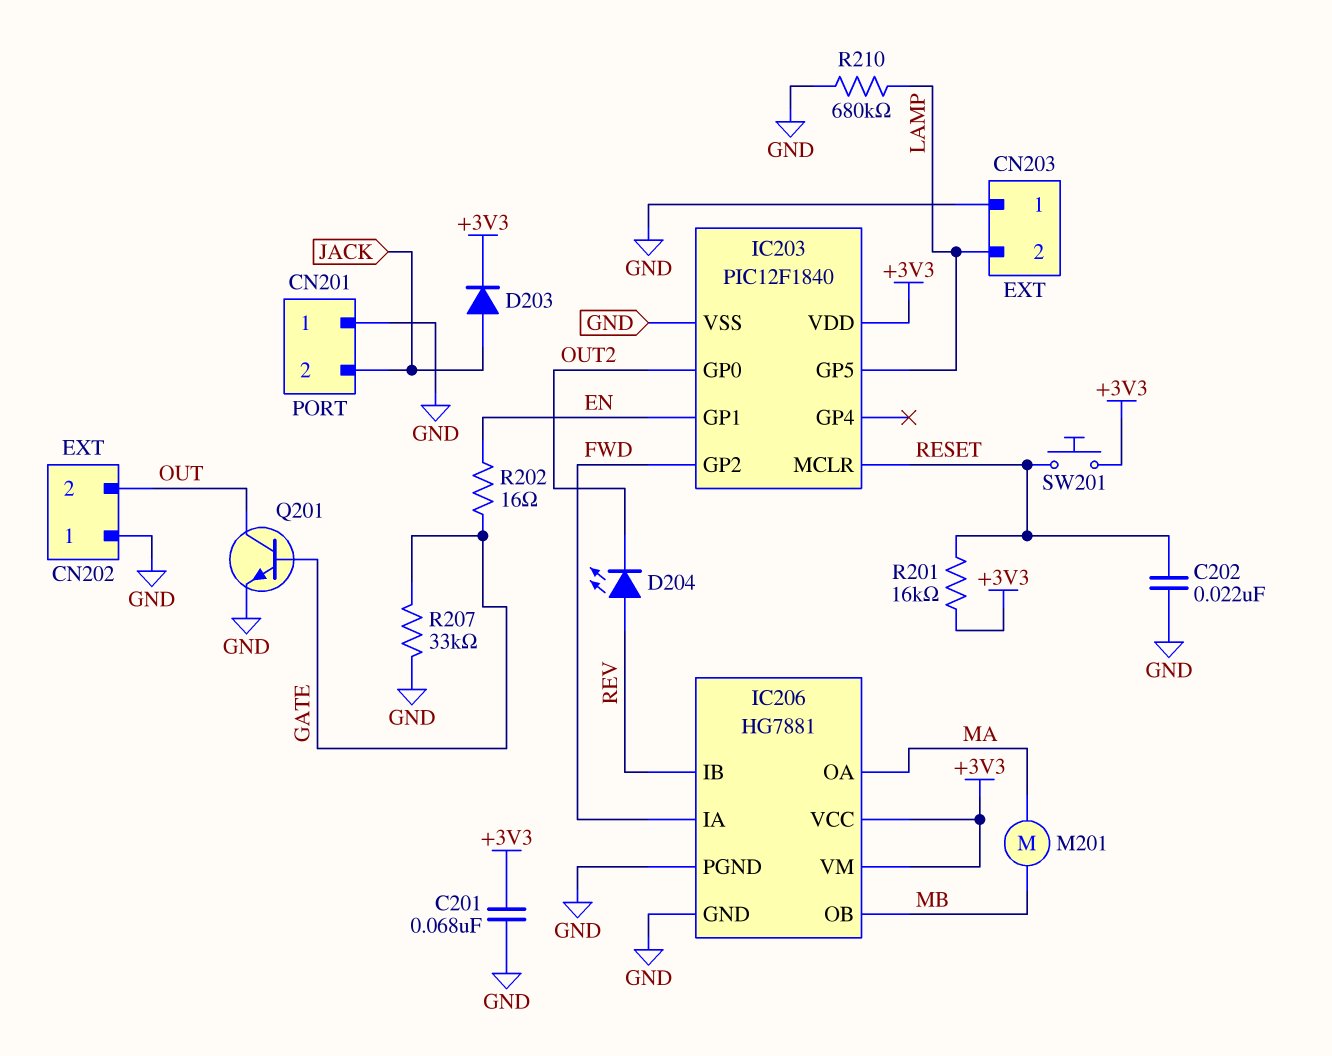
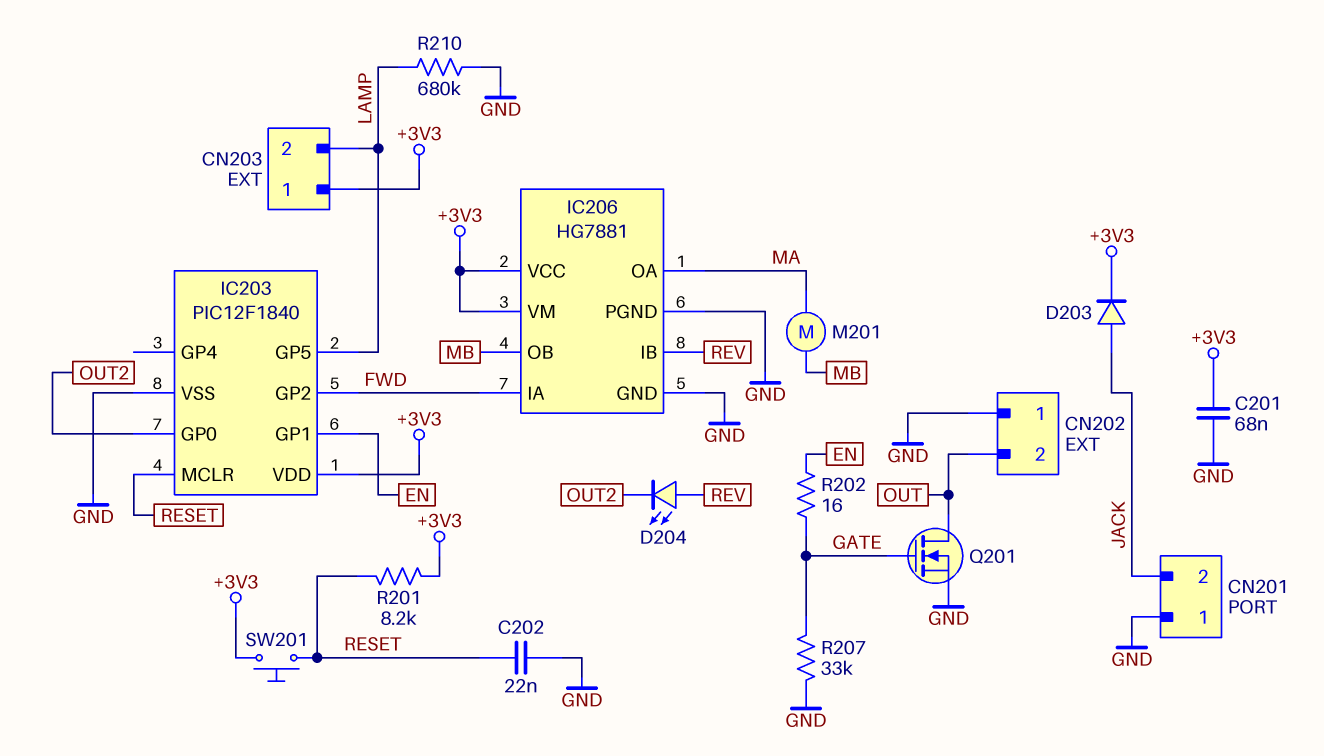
CN203 pin 1: GND -> +3V3
Q201: NPN (B GATE, C OUT, E GND) -> NMOS (G GATE, D OUT, S GND)
R201: 16k (+3V3, RESET) -> 8.2k (+3V3, RESET)

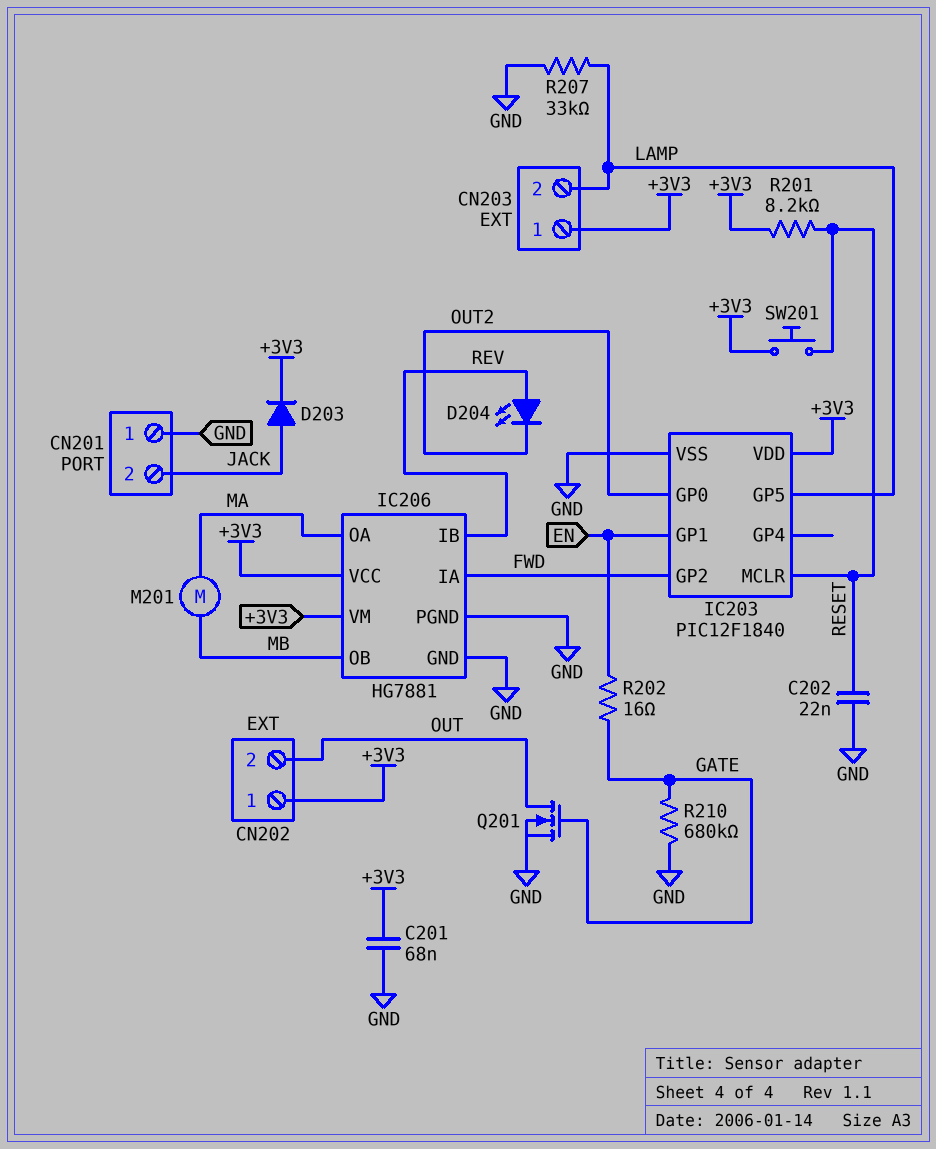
CN202 pin 1: GND -> +3V3
R207: 33k (GATE, GND) -> 33k (GND, LAMP)
R210: 680k (GND, LAMP) -> 680k (GATE, GND)

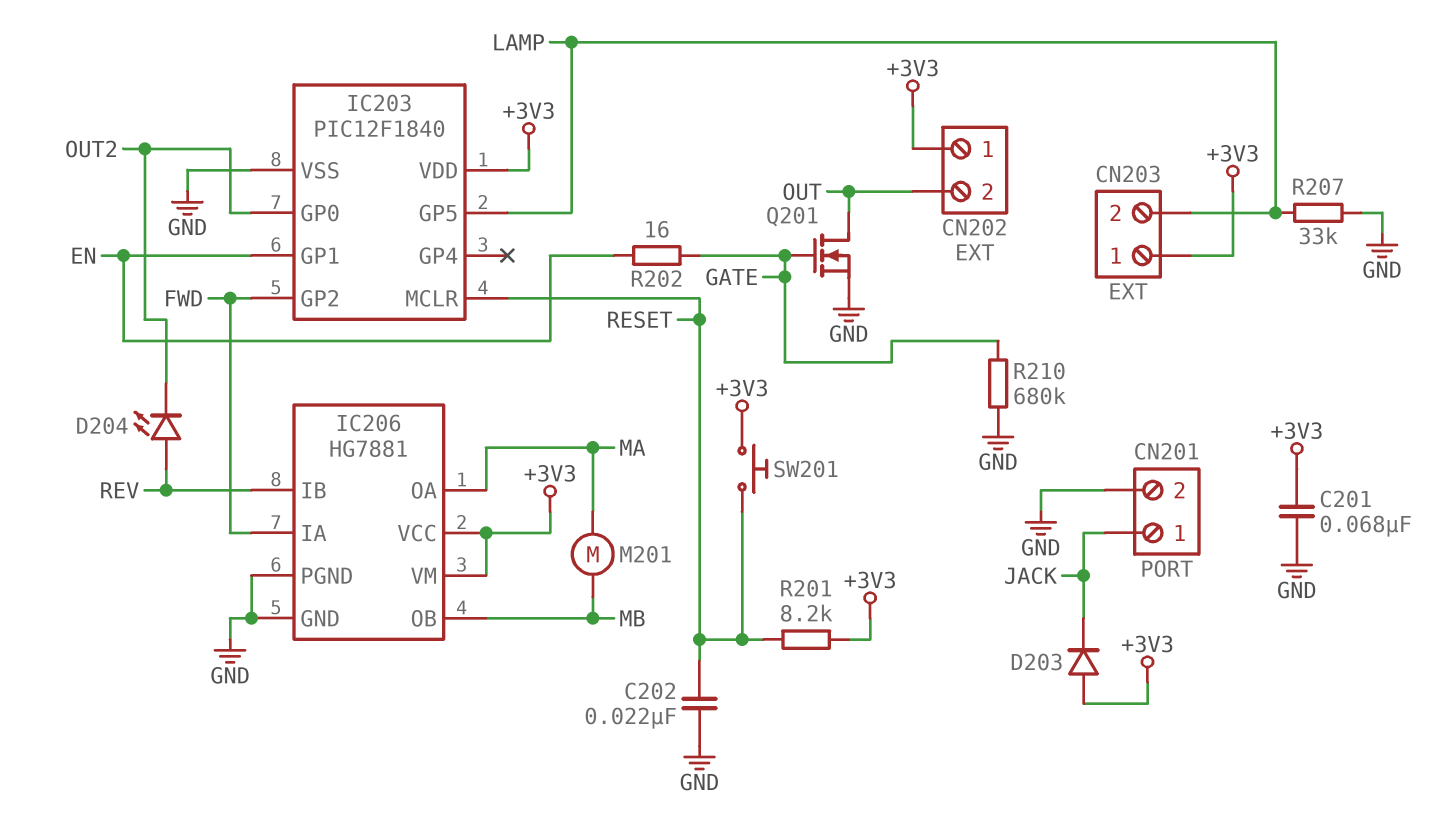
CN201 pin 1: GND -> JACK
CN201 pin 2: JACK -> GND
D203: diode (A JACK, K +3V3) -> diode (A +3V3, K JACK)

